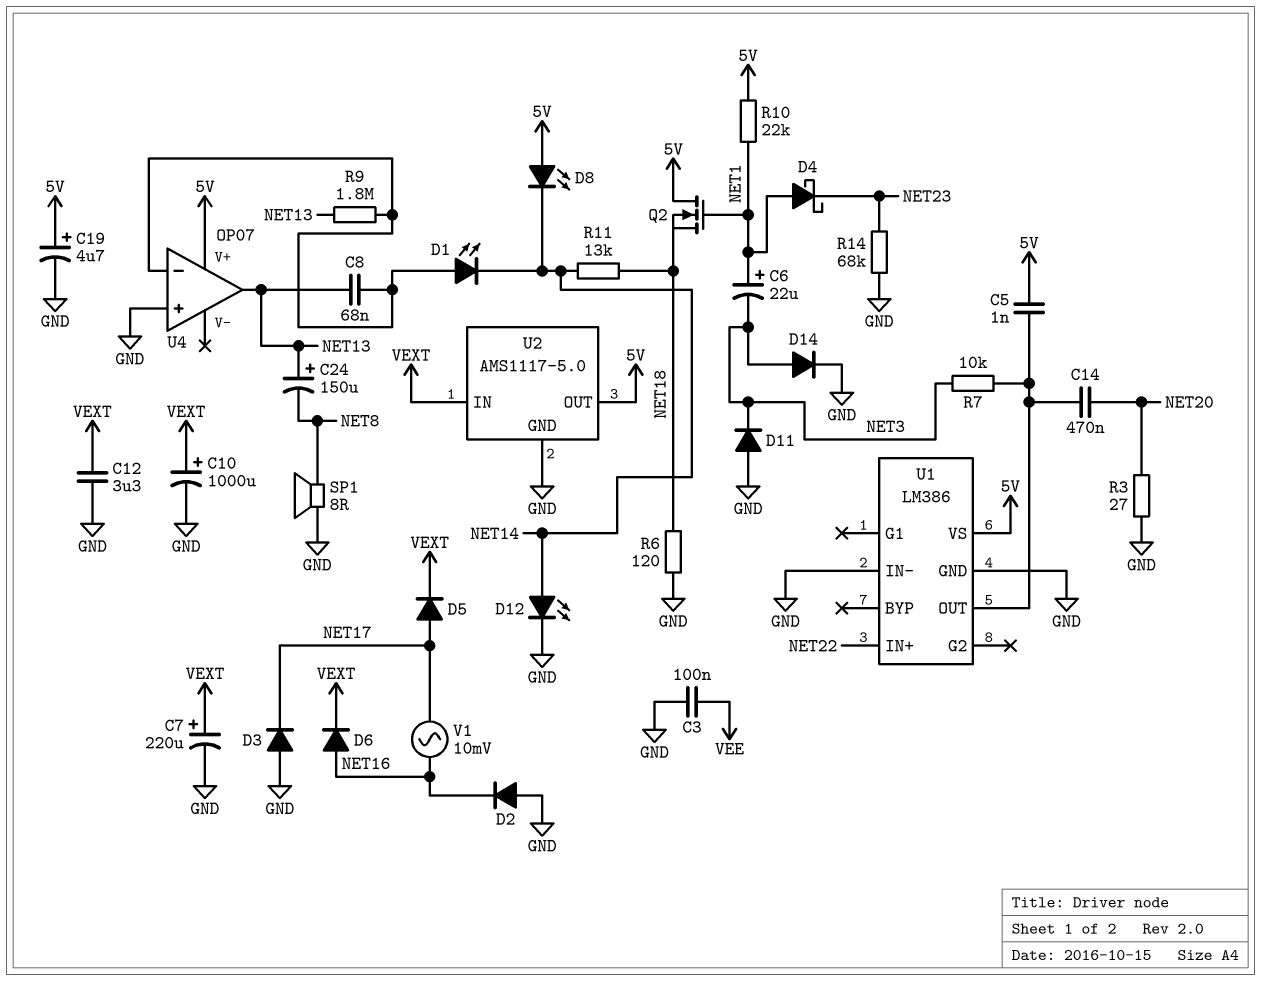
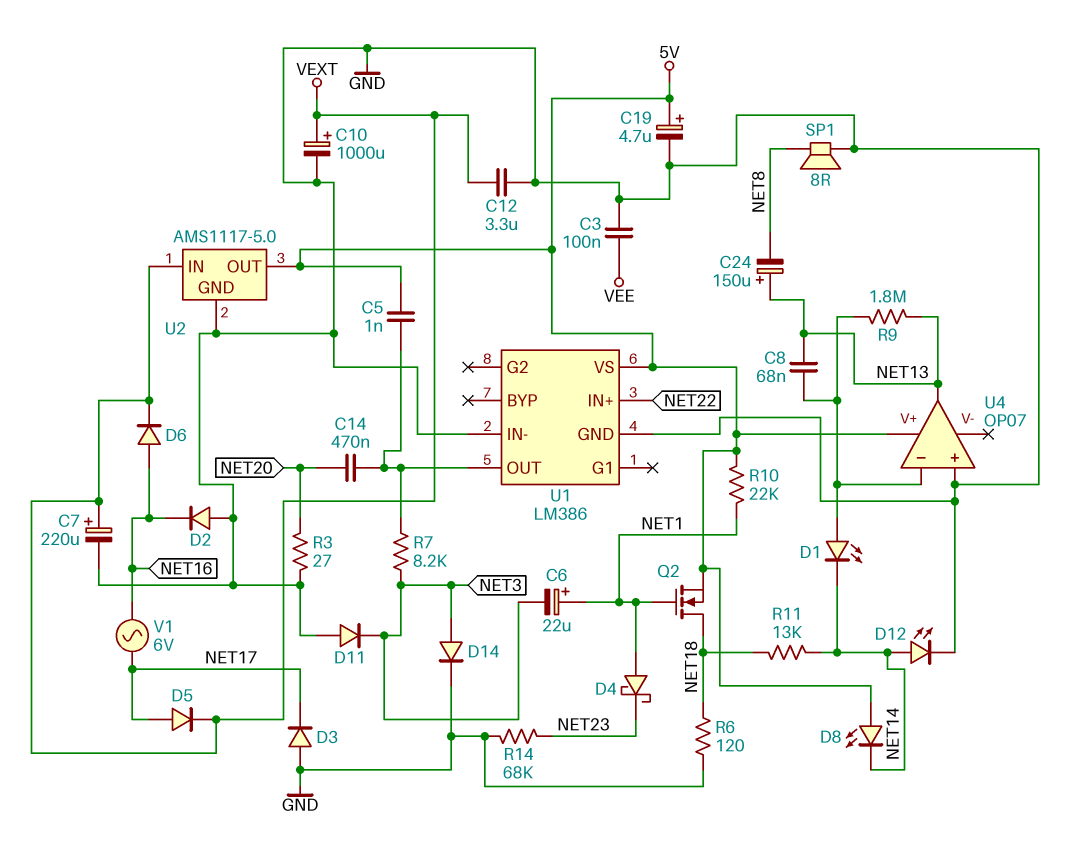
Q2: NMOS (G NET1, D 5V, S NET18) -> NMOS (G NET1, D NET18, S 5V)
R7: 10k (NET3, U1/OUT) -> 8.2k (NET3, U1/OUT)
V1: AC 10mV (NET16, NET17) -> AC 6V (NET16, NET17)

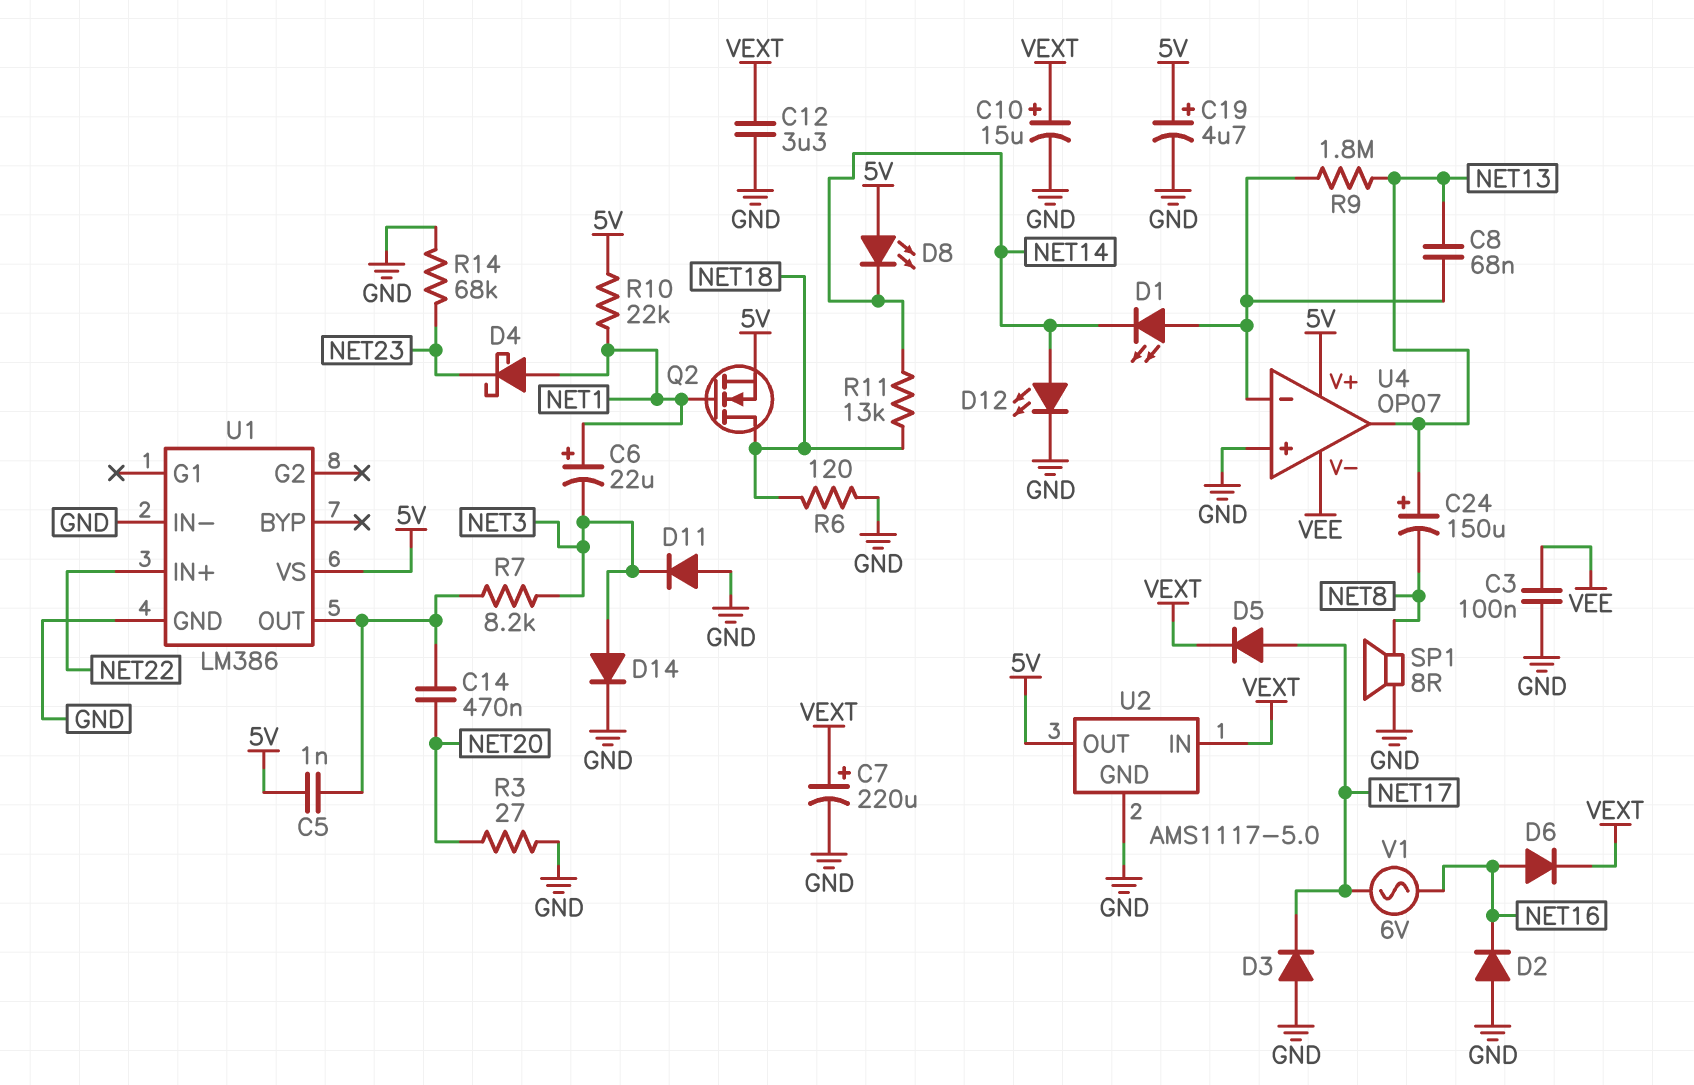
C10: 1000uF (plus VEXT, minus GND) -> 15uF (plus VEXT, minus GND)
U4 pin V-: none -> VEE

